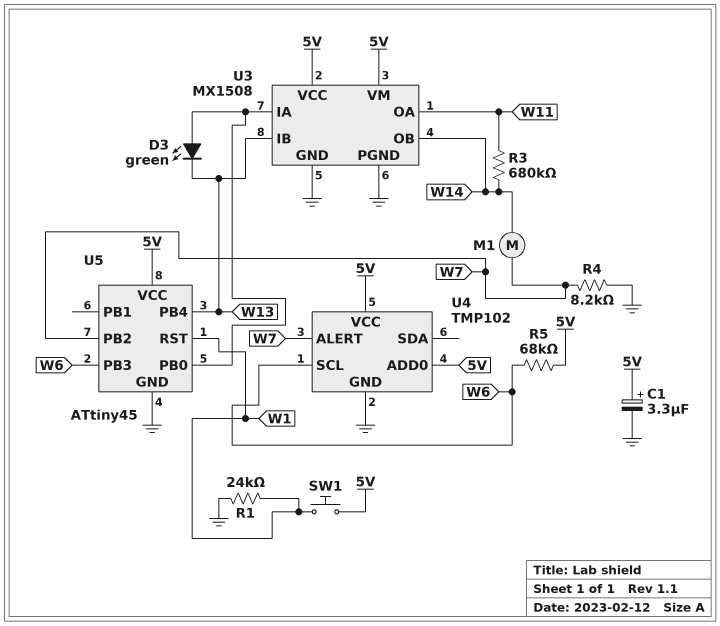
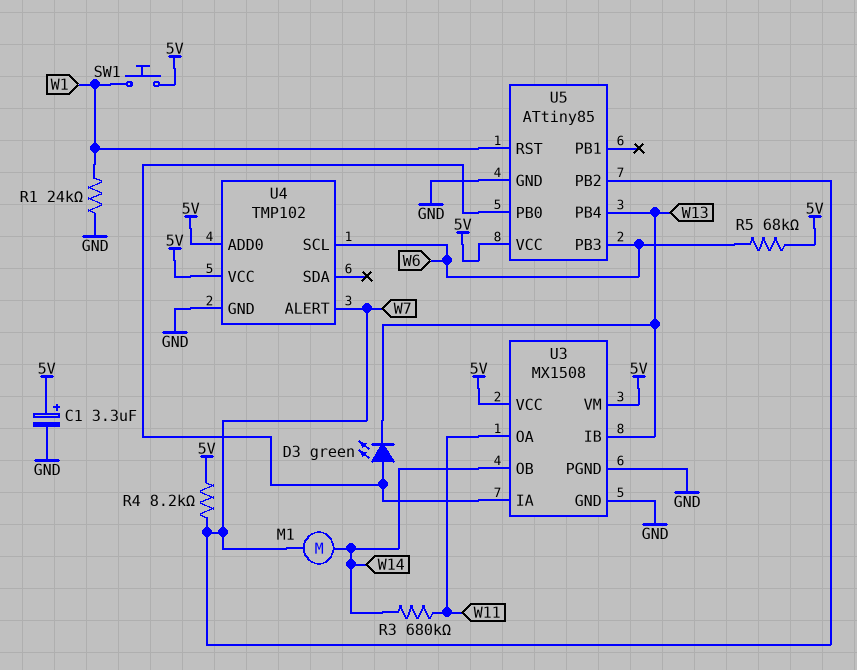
R4: 8.2k (GND, W7) -> 8.2k (5V, W7)
U5: ATtiny45 -> ATtiny85

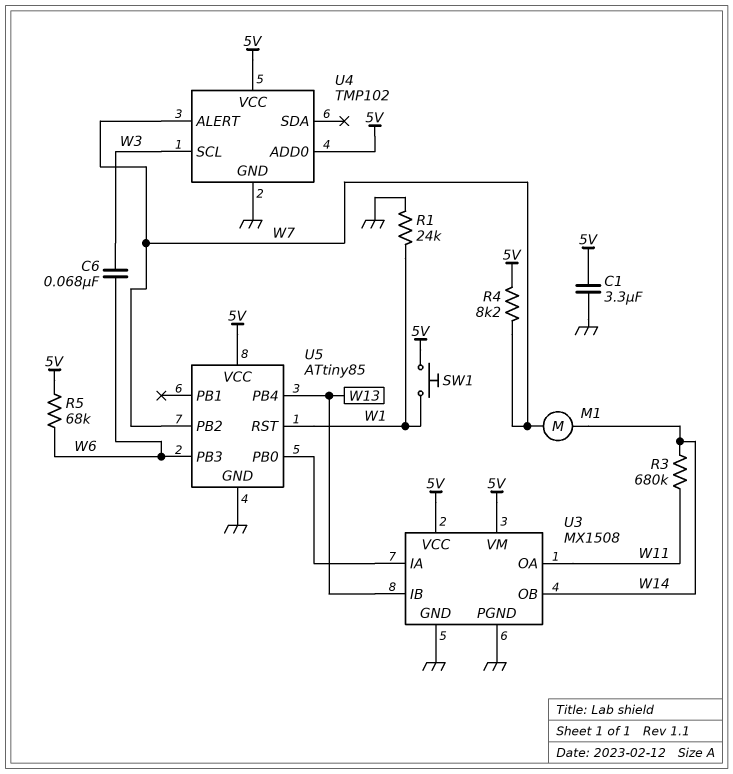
C1: 3.3uF (plus 5V, minus GND) -> 3.3uF (5V, GND)
C6: none -> 68nF (W3, W6)
D3: LED green (A U3/IA, K W13) -> none
U4 pin SCL: W6 -> W3

